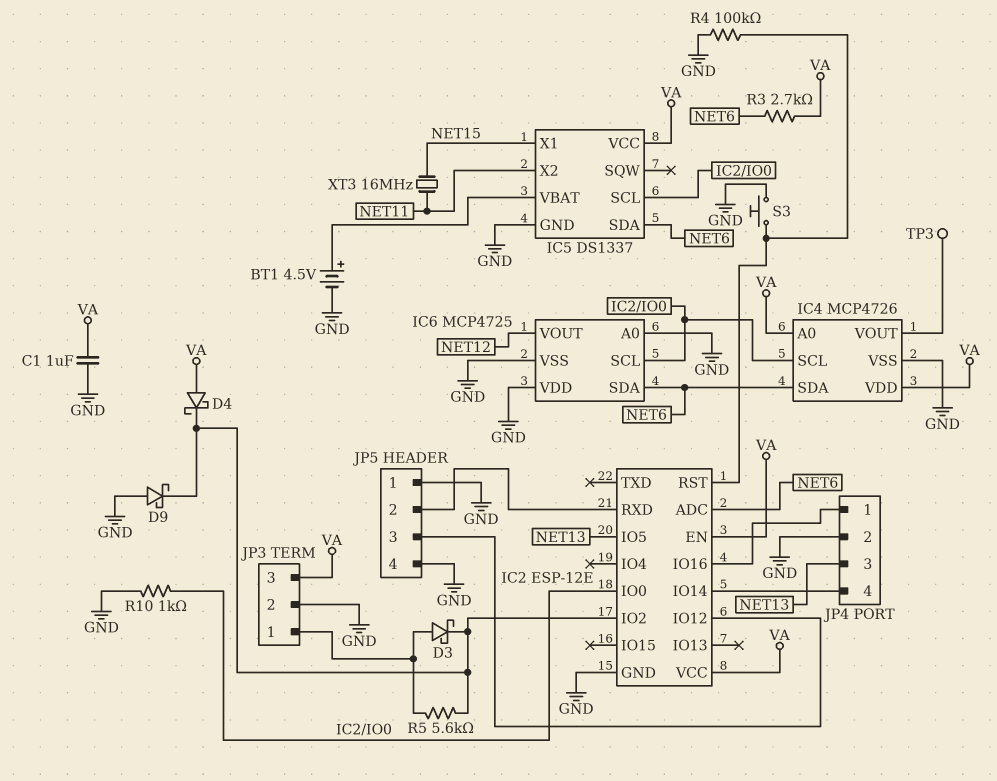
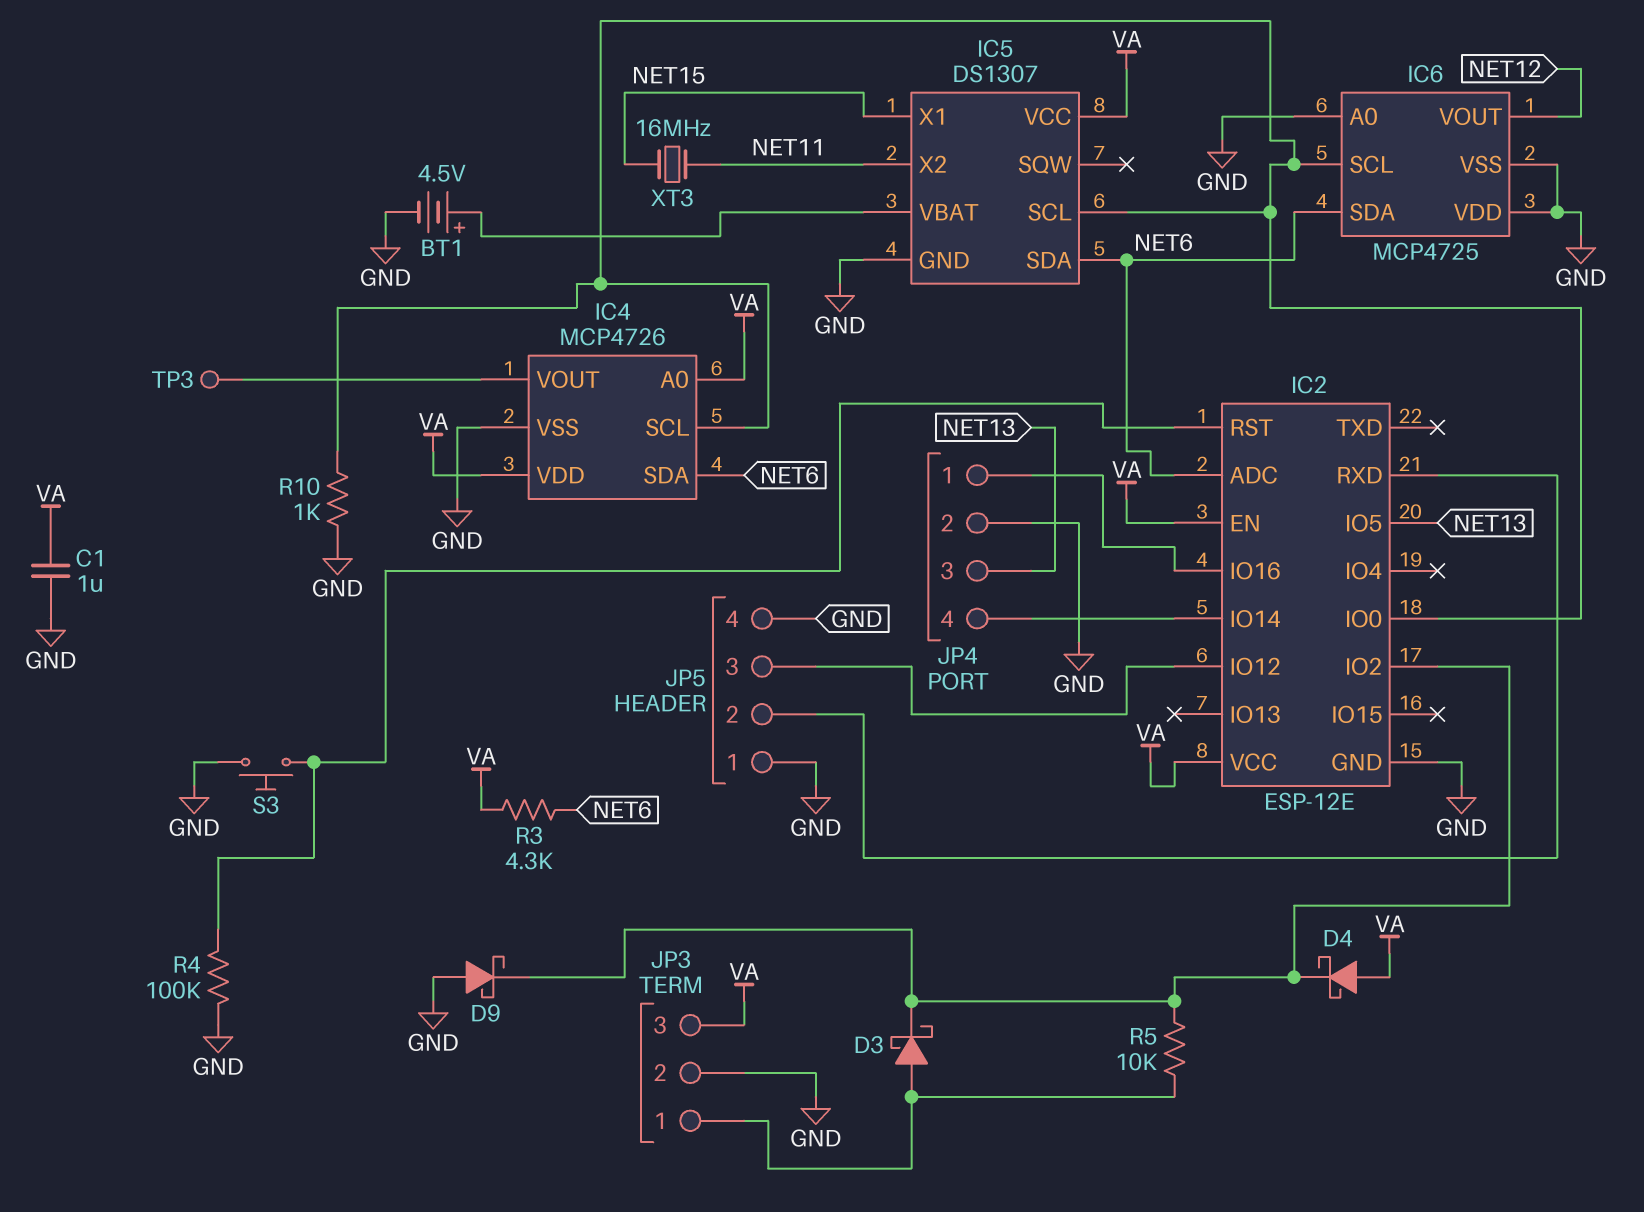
IC5: DS1337 -> DS1307
R3: 2.7k (NET6, VA) -> 4.3k (NET6, VA)
R5: 5.6k (IC2/IO2, JP3/1) -> 10k (IC2/IO2, JP3/1)

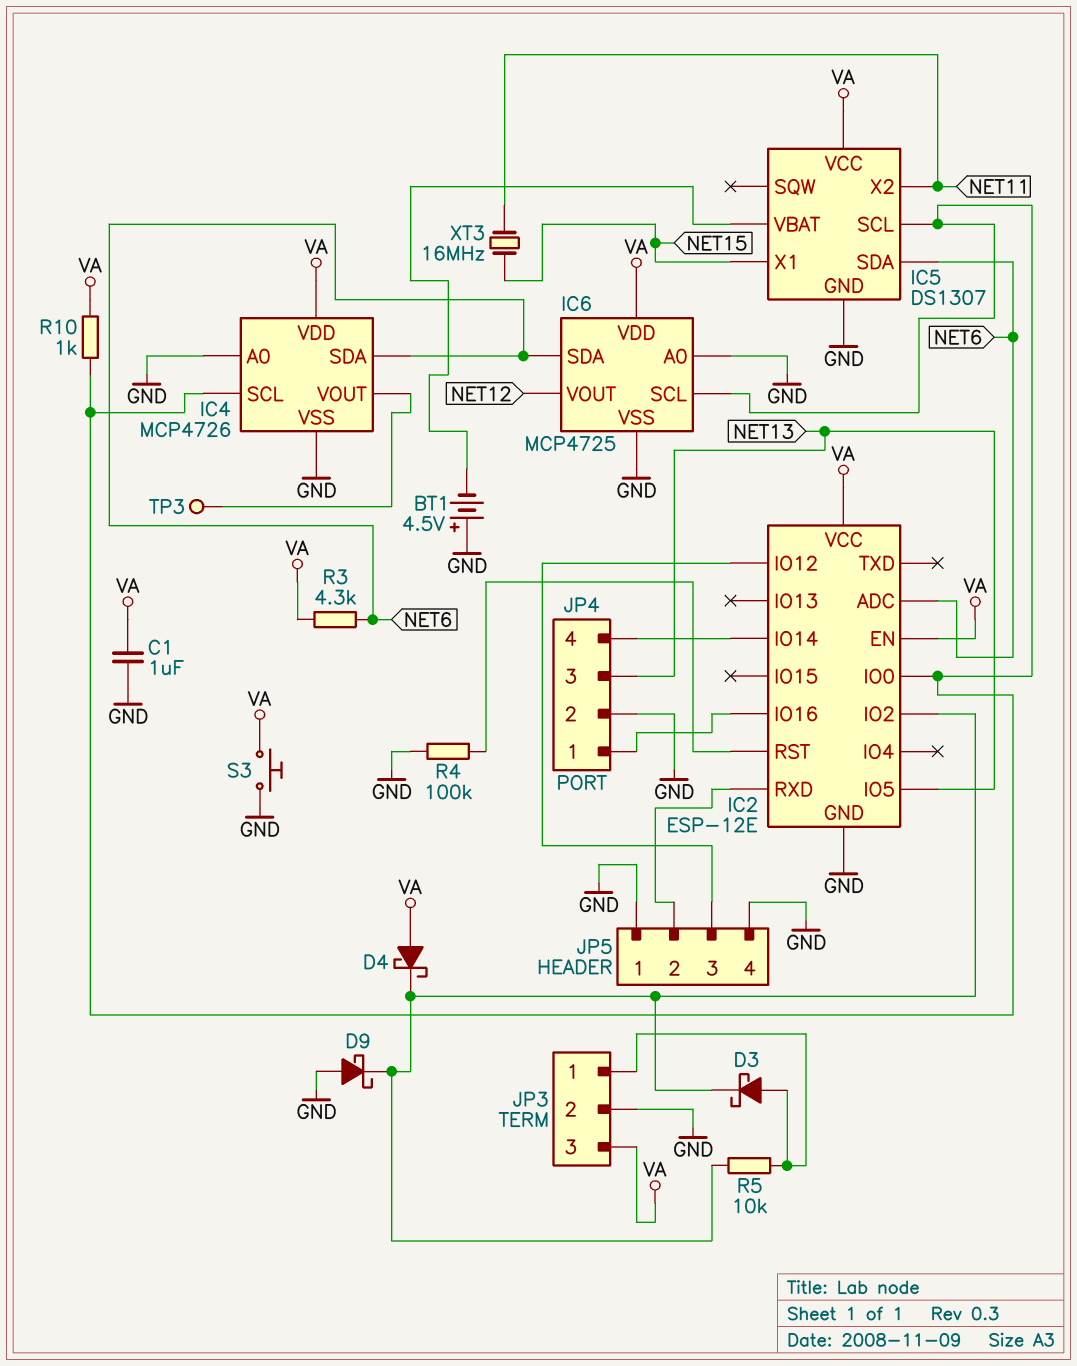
BT1: 4.5V (plus IC5/VBAT, minus GND) -> 4.5V (plus GND, minus IC5/VBAT)
IC4 pin A0: VA -> GND
IC6 pin VDD: GND -> VA
R10: 1k (GND, IC2/IO0) -> 1k (IC2/IO0, VA)
S3: button (GND, IC2/RST) -> button (GND, VA)

